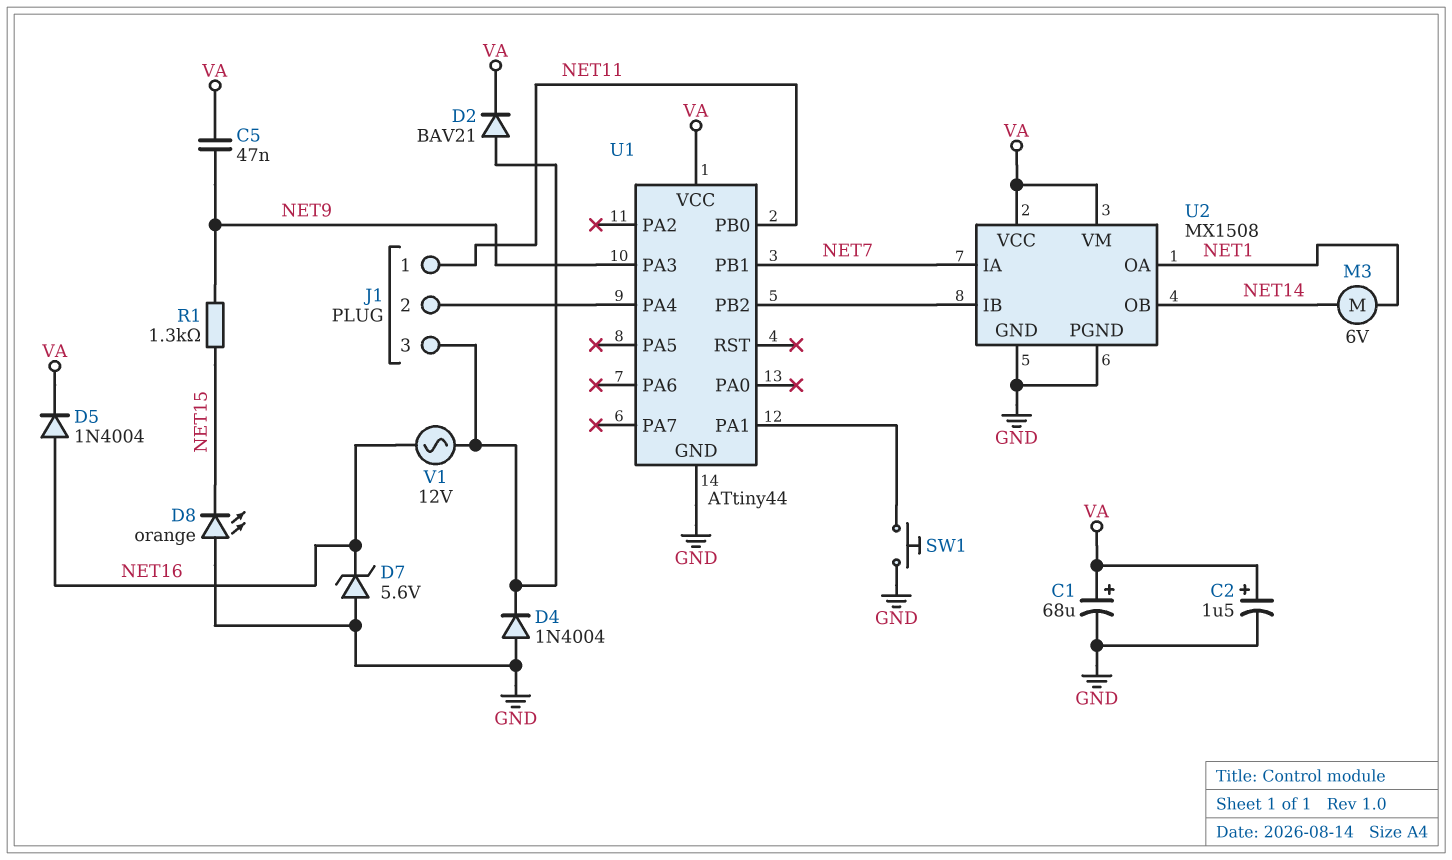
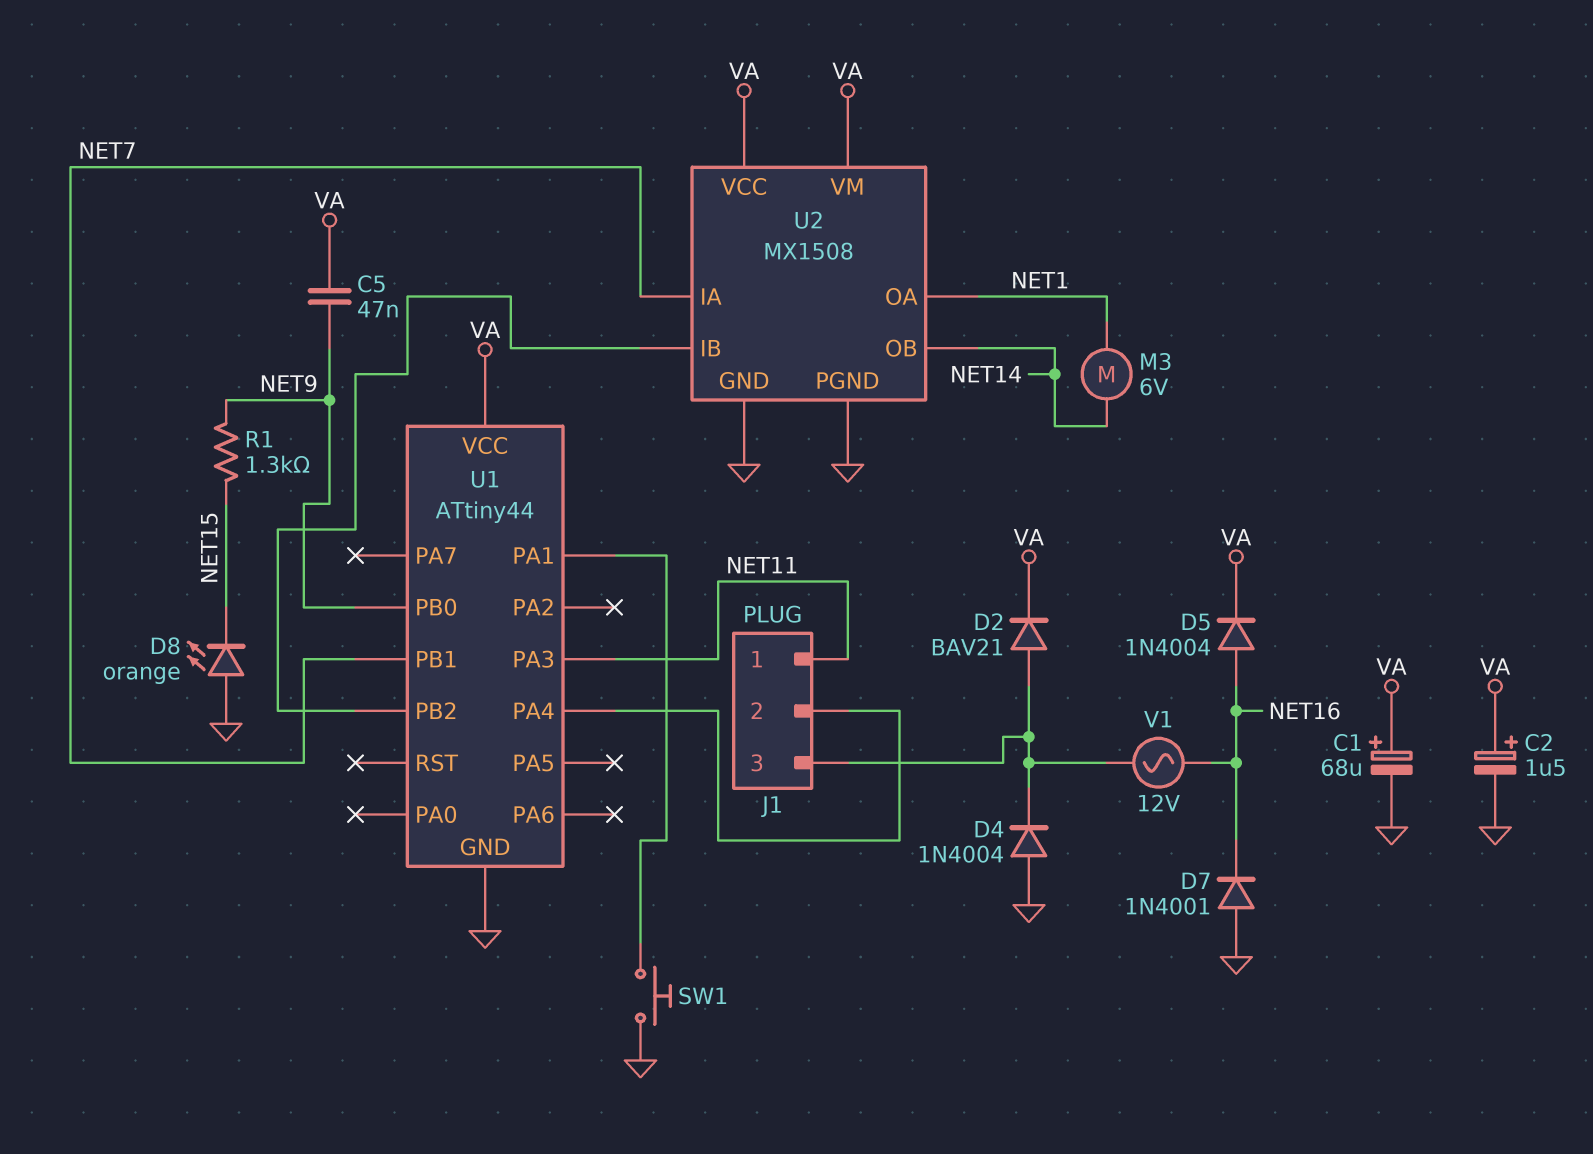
D7: zener 5.6V (A GND, K NET16) -> diode 1N4001 (A GND, K NET16)
U1 pin PA3: NET9 -> NET11
U1 pin PB0: NET11 -> NET9

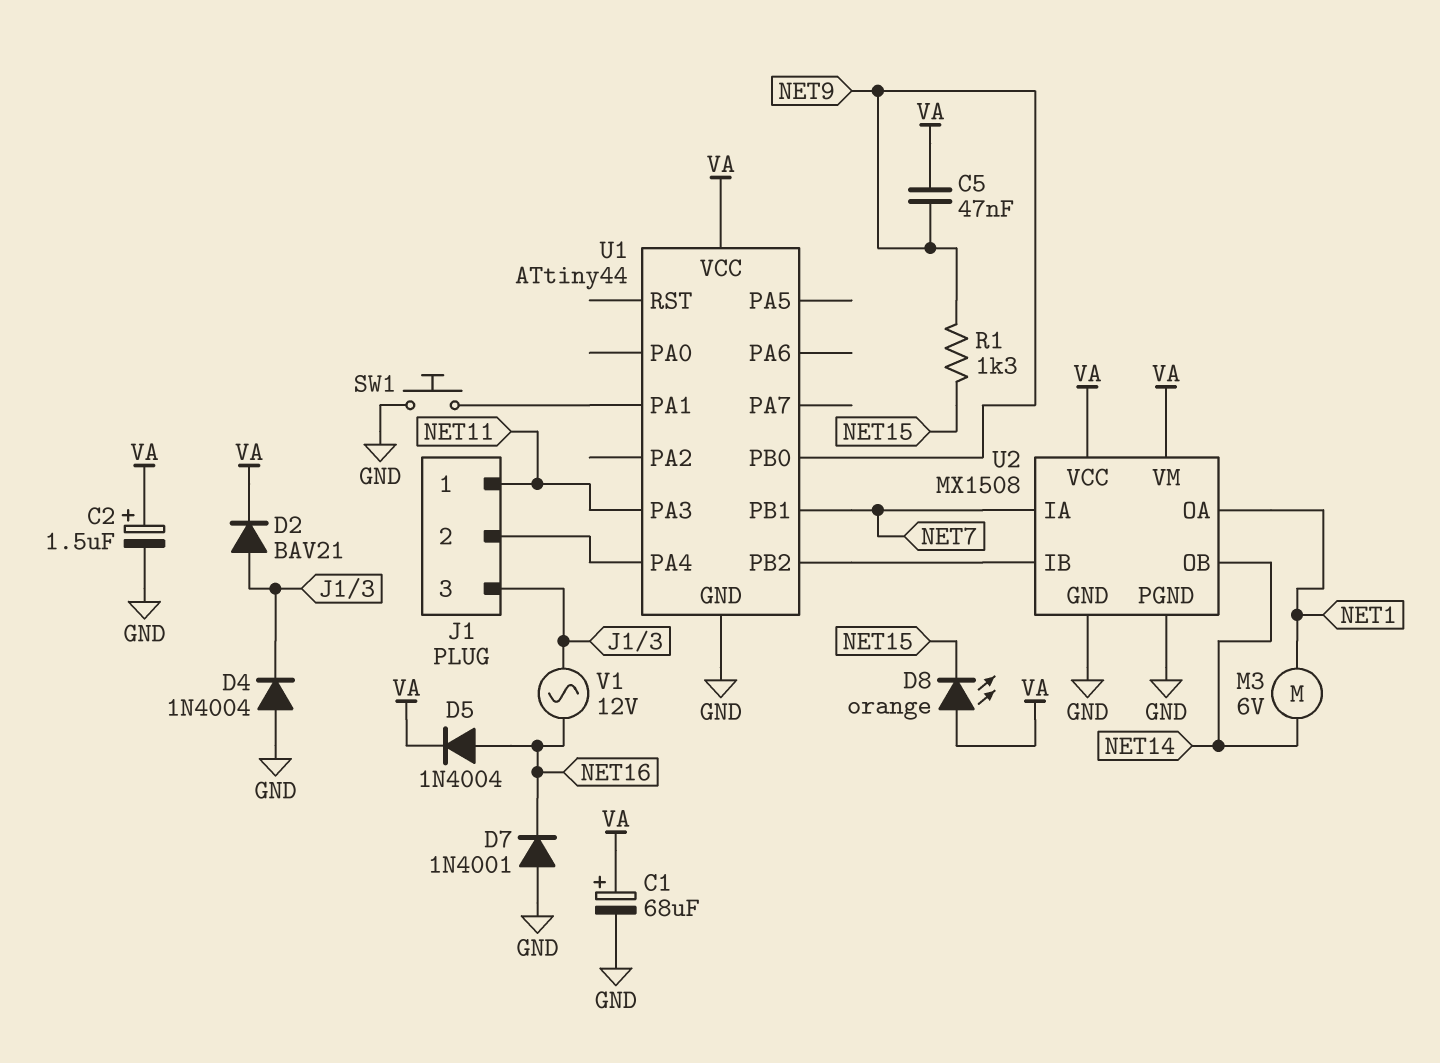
D8: LED orange (A GND, K NET15) -> LED orange (A VA, K NET15)

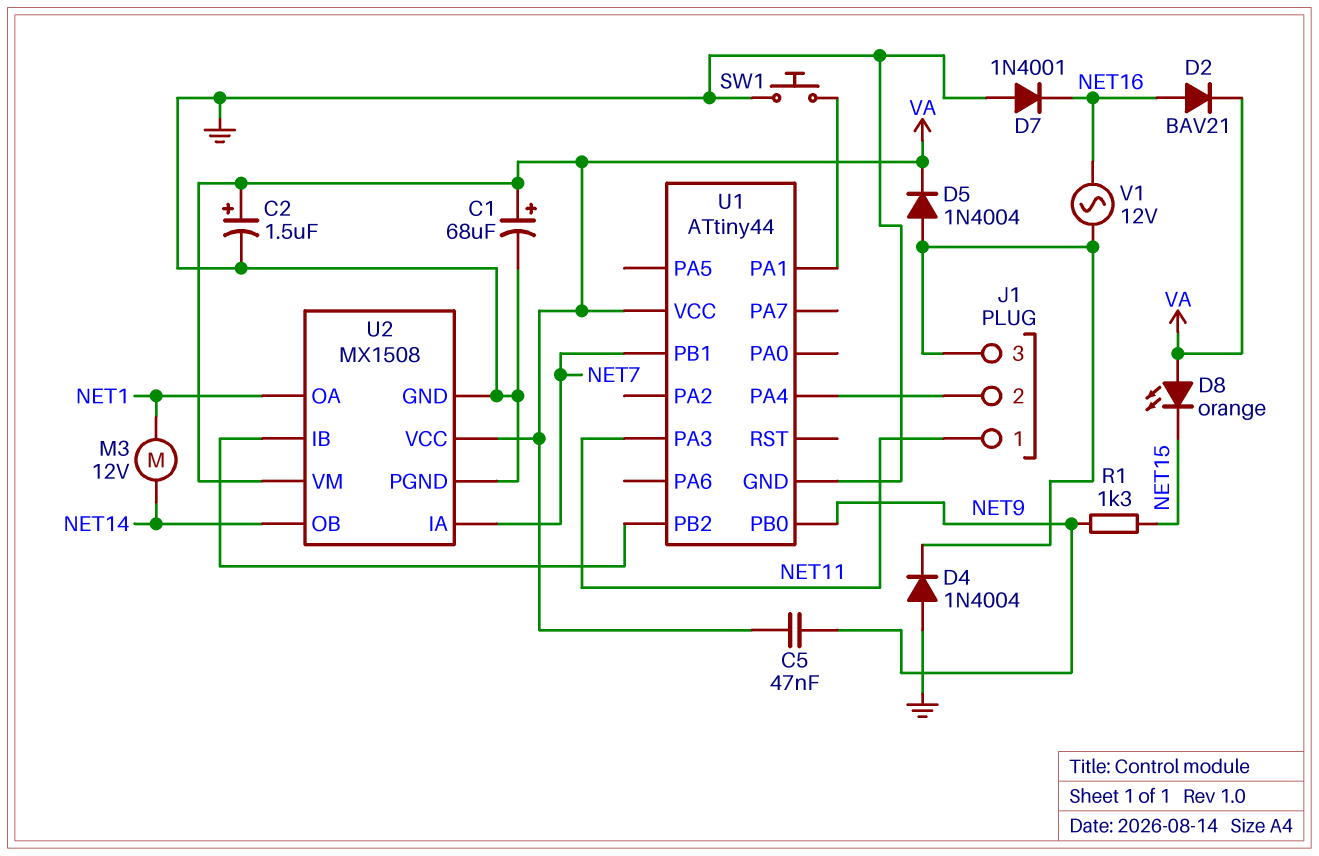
D2: diode BAV21 (A J1/3, K VA) -> diode BAV21 (A NET16, K VA)
D5: diode 1N4004 (A NET16, K VA) -> diode 1N4004 (A J1/3, K VA)
M3: motor 6V (NET1, NET14) -> motor 12V (NET1, NET14)

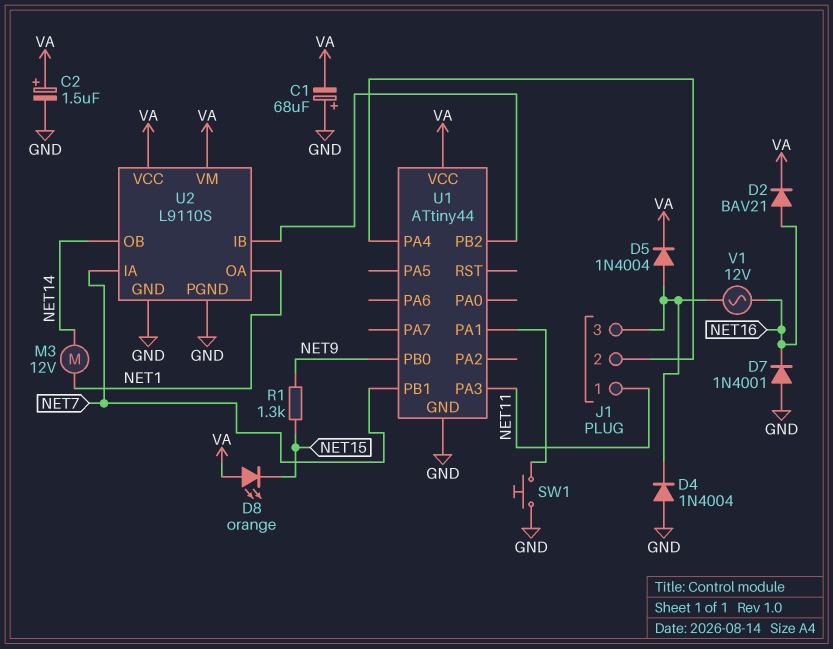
C1: 68uF (plus VA, minus GND) -> 68uF (plus GND, minus VA)
C5: 47nF (NET9, VA) -> none
U2: MX1508 -> L9110S

